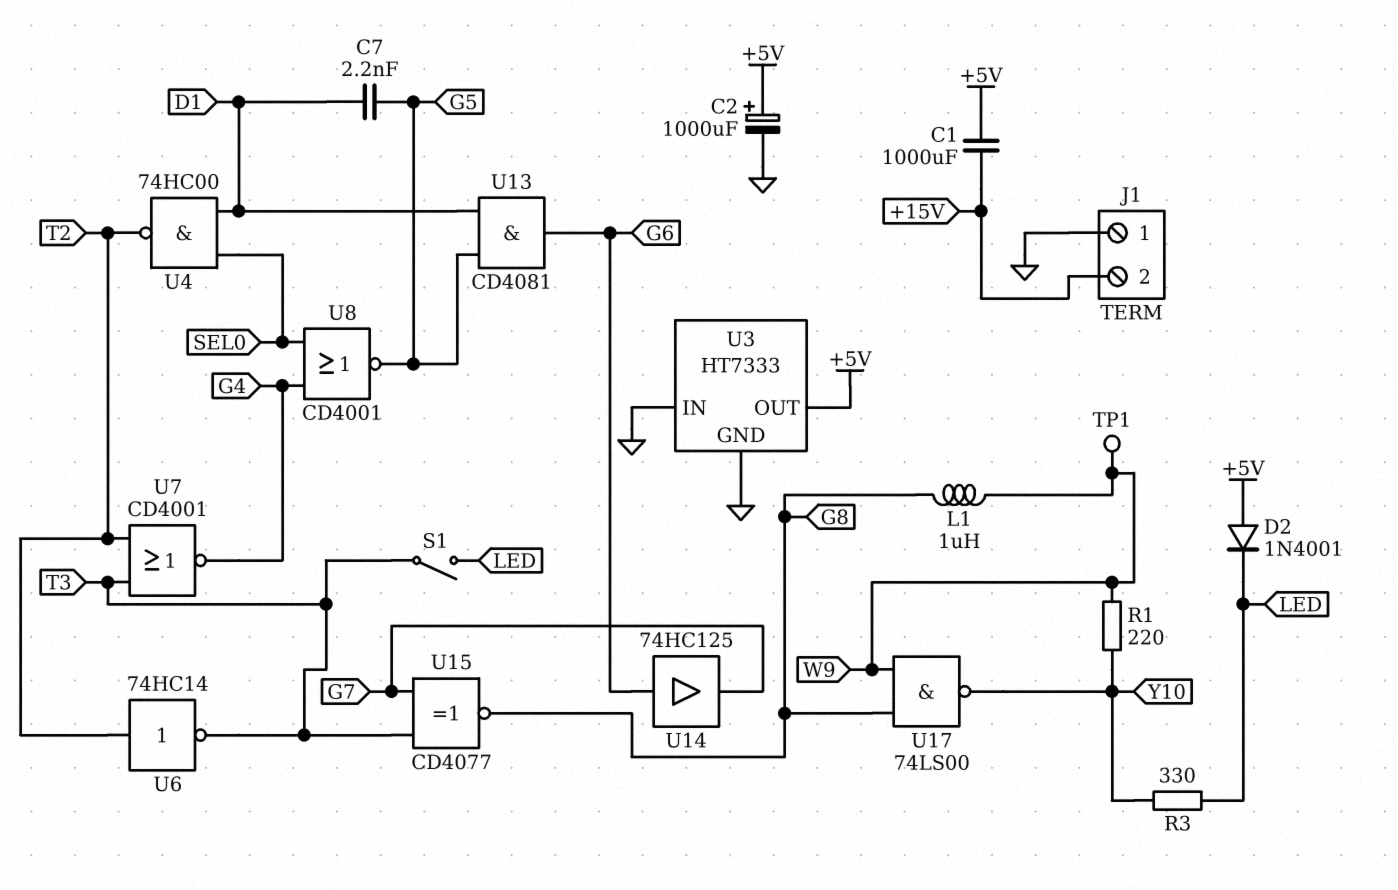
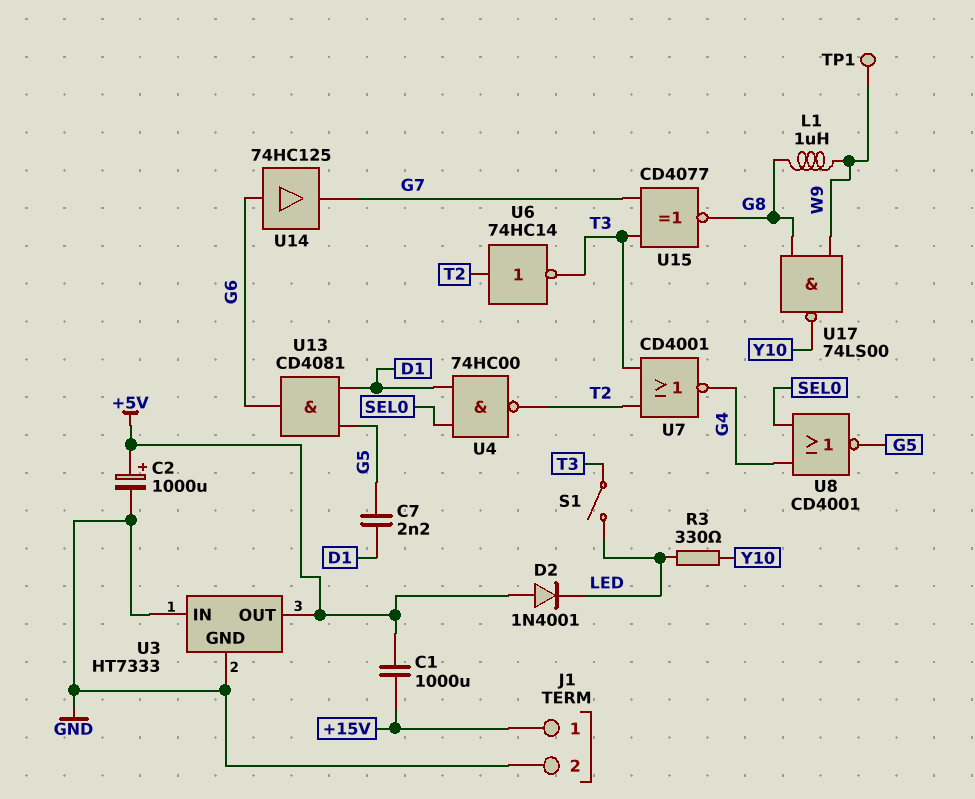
J1 pin 1: GND -> +15V
J1 pin 2: +15V -> GND
R1: 220 (W9, Y10) -> none

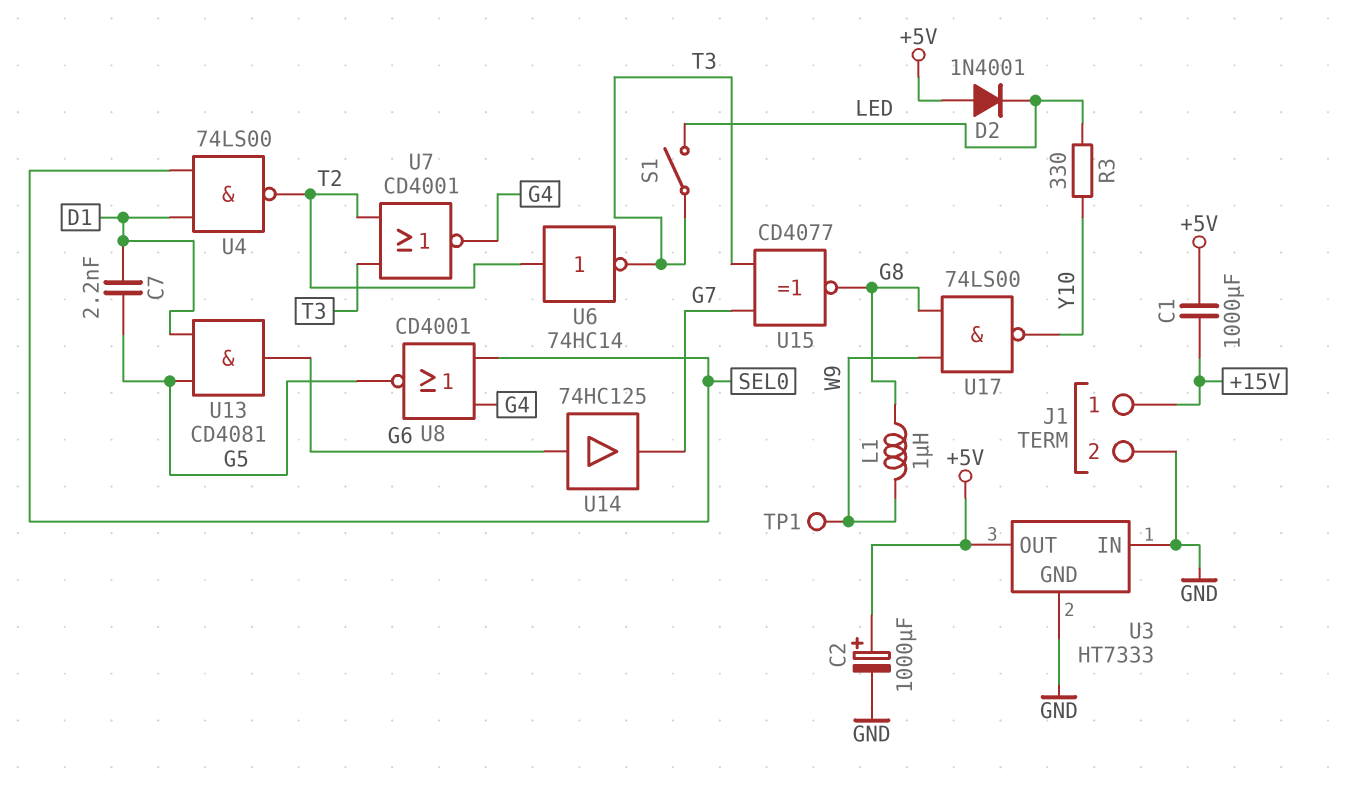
U4: NAND 74HC00 (in D1, in SEL0, out T2) -> NAND 74LS00 (in D1, in SEL0, out T2)

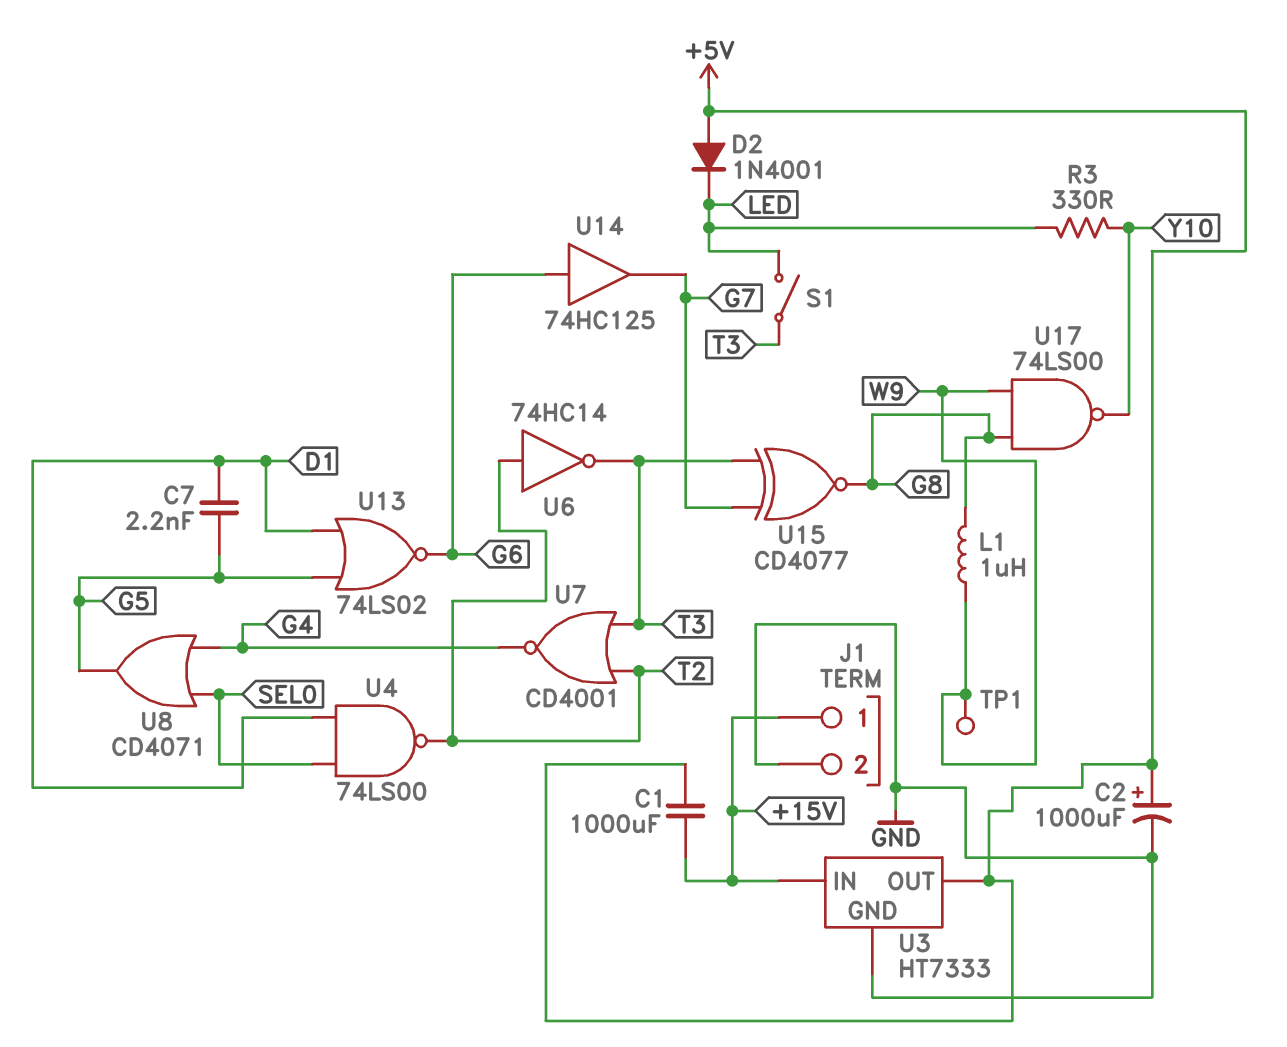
U3 pin IN: GND -> +15V
U8: NOR CD4001 (in G4, in SEL0, out G5) -> OR CD4071 (in G4, in SEL0, out G5)
U13: AND CD4081 (in D1, in G5, out G6) -> NOR 74LS02 (in D1, in G5, out G6)

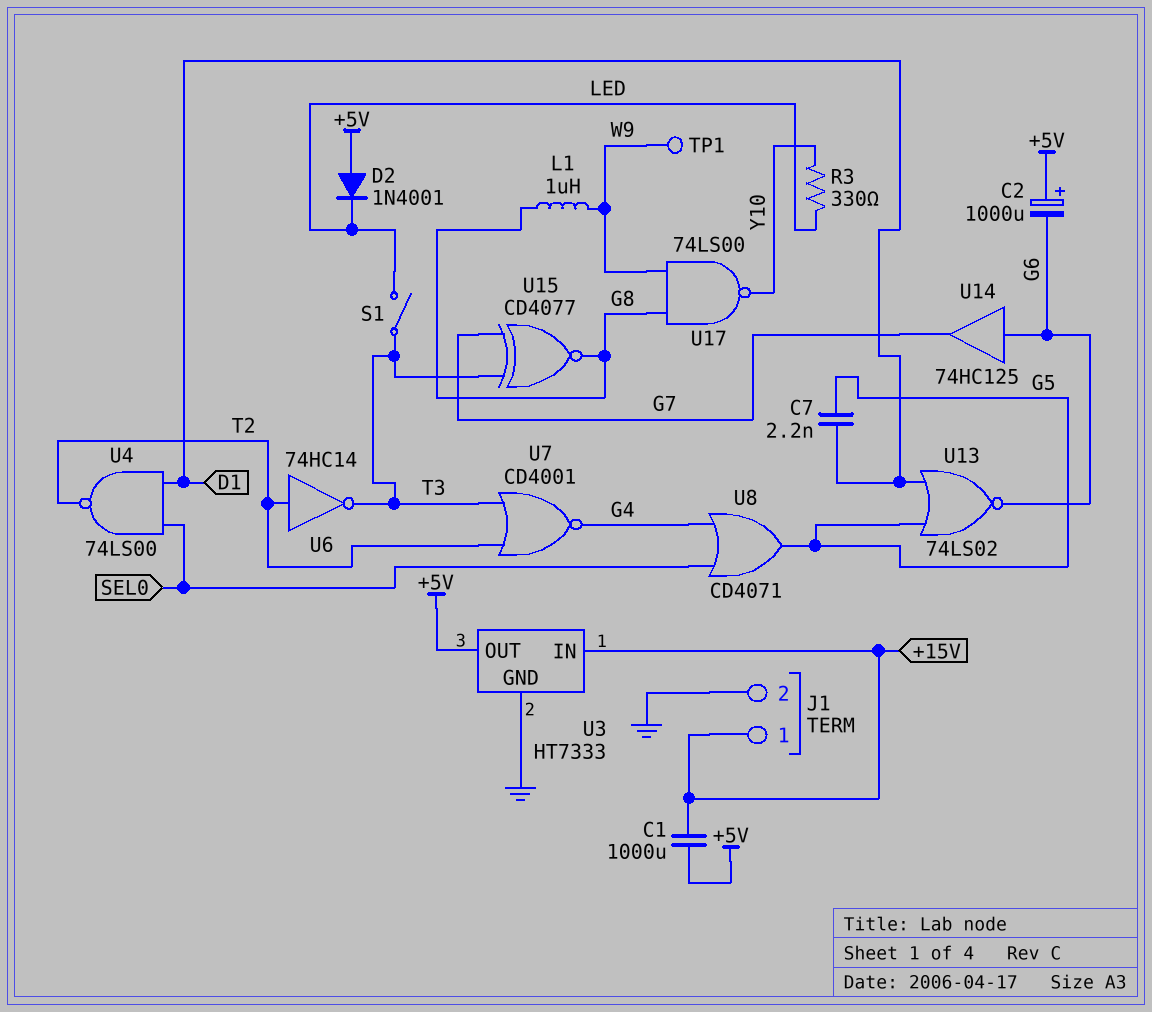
C2: 1000uF (plus +5V, minus GND) -> 1000uF (plus +5V, minus G6)

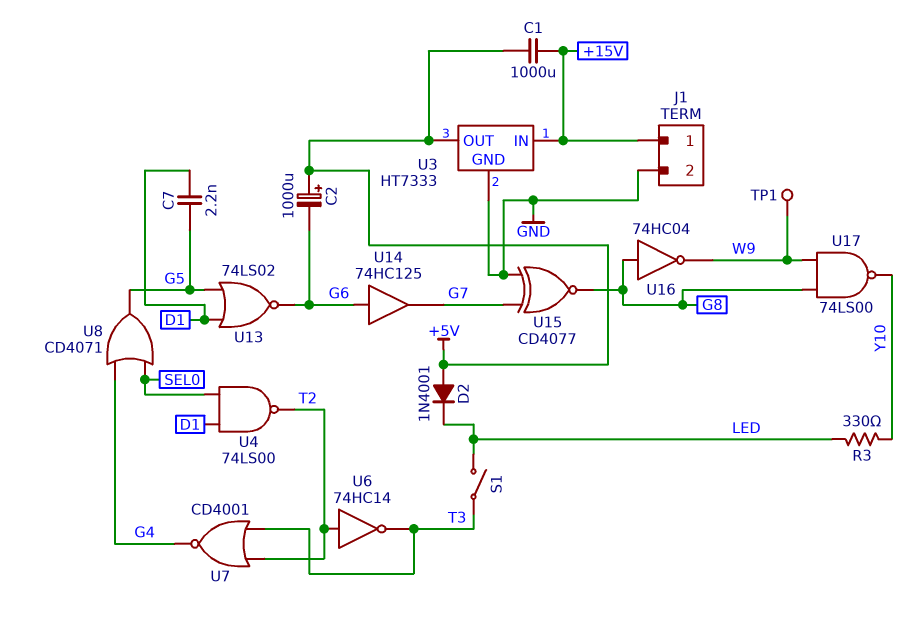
L1: 1uH (G8, W9) -> none
U15: XNOR CD4077 (in G7, in T3, out G8) -> XNOR CD4077 (in G7, in GND, out G8)
U16: none -> NOT 74HC04 (in G8, out W9)

